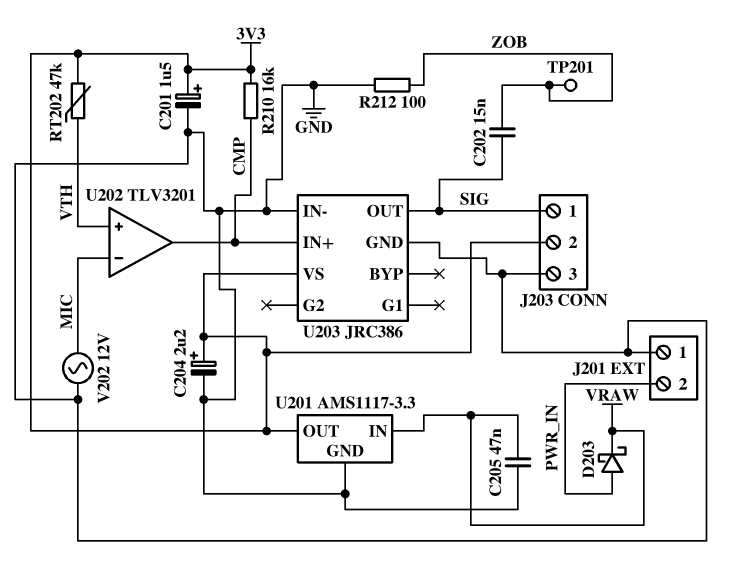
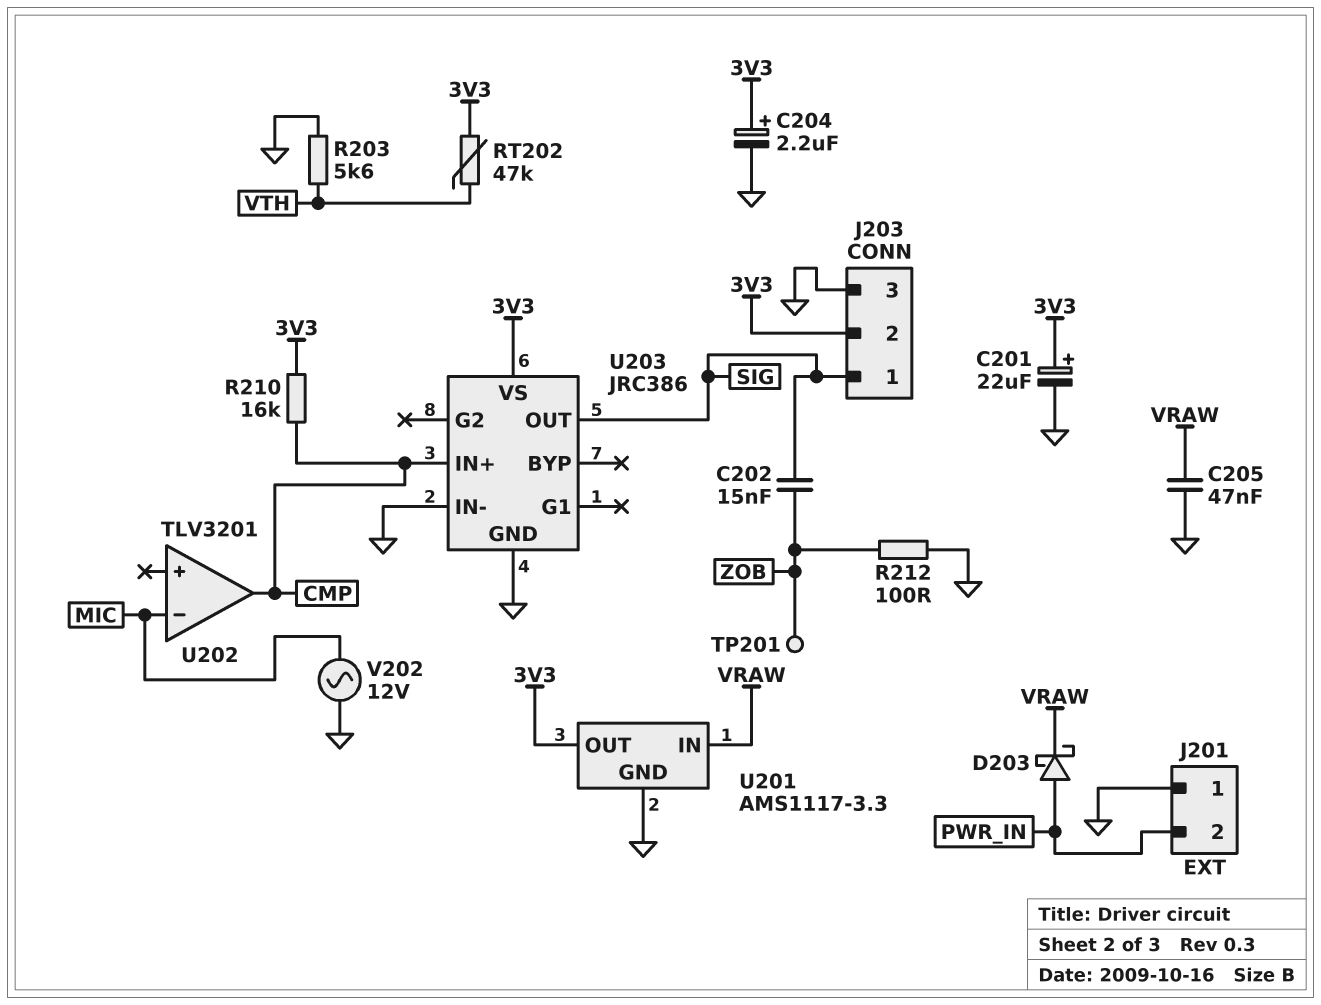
C201: 1.5uF (plus 3V3, minus GND) -> 22uF (plus 3V3, minus GND)
R203: none -> 5.6k (GND, VTH)
U202 pin in+: VTH -> none

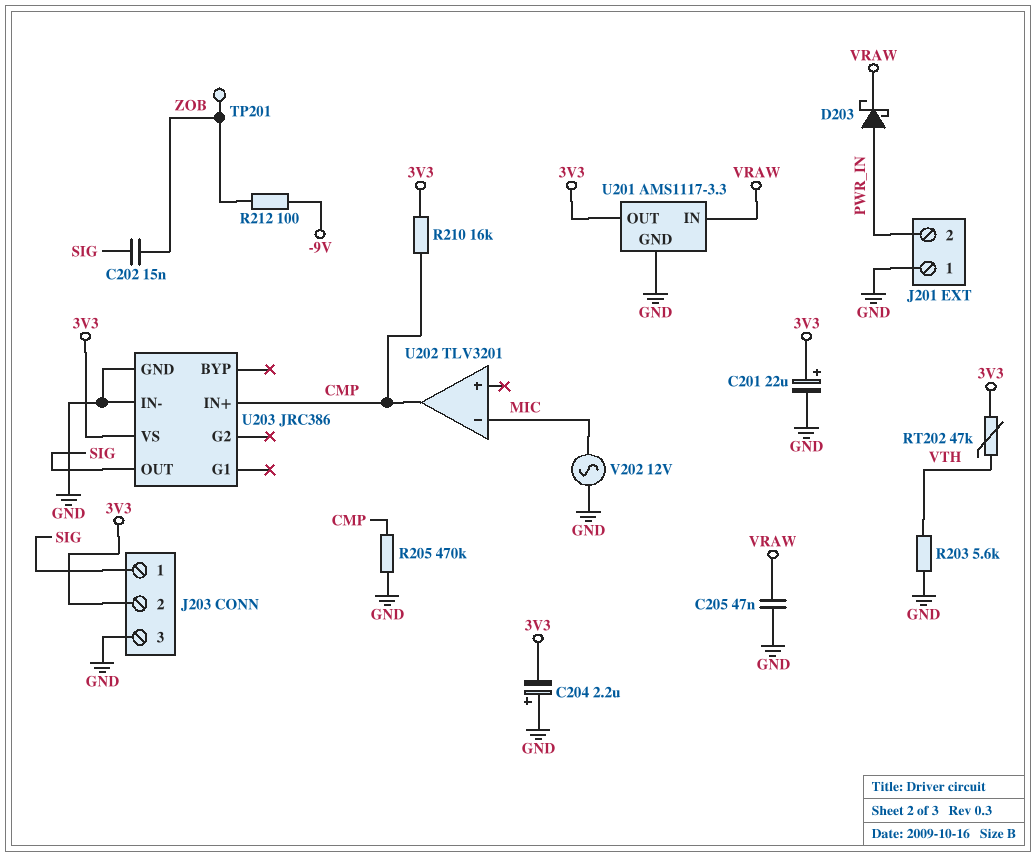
C204: 2.2uF (plus 3V3, minus GND) -> 2.2uF (plus GND, minus 3V3)
R205: none -> 470k (CMP, GND)
R212: 100 (GND, ZOB) -> 100 (-9V, ZOB)

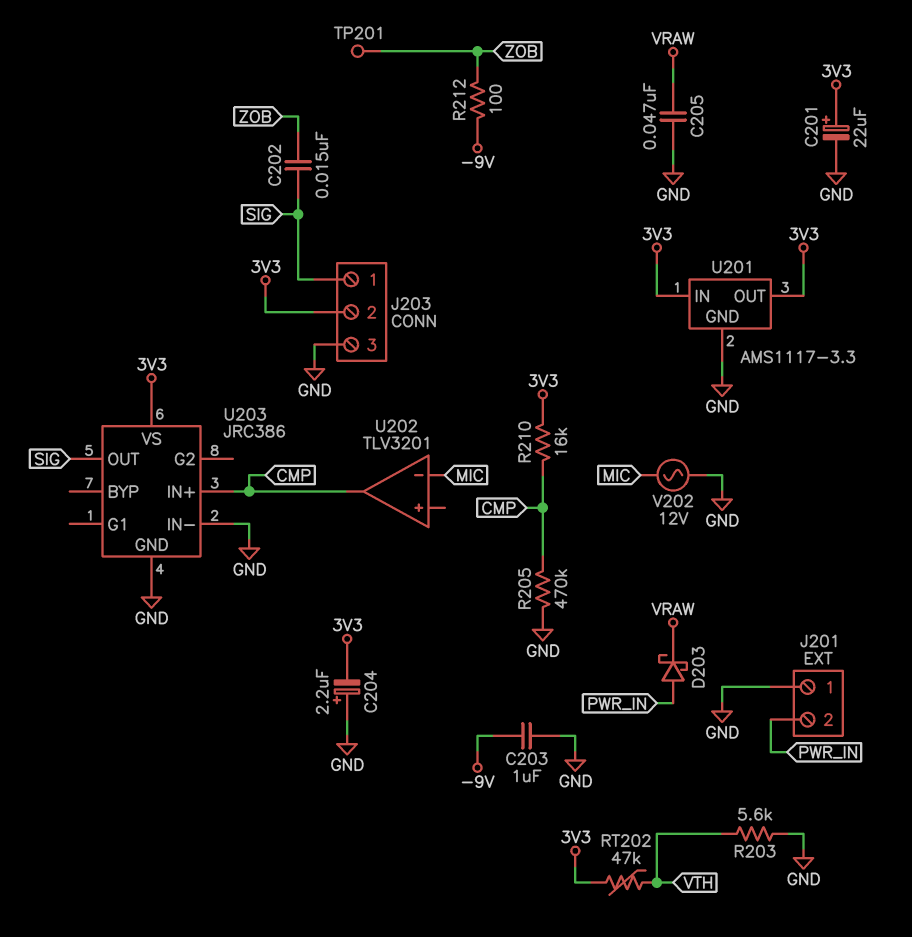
C203: none -> 1uF (-9V, GND)
U201 pin IN: VRAW -> 3V3

